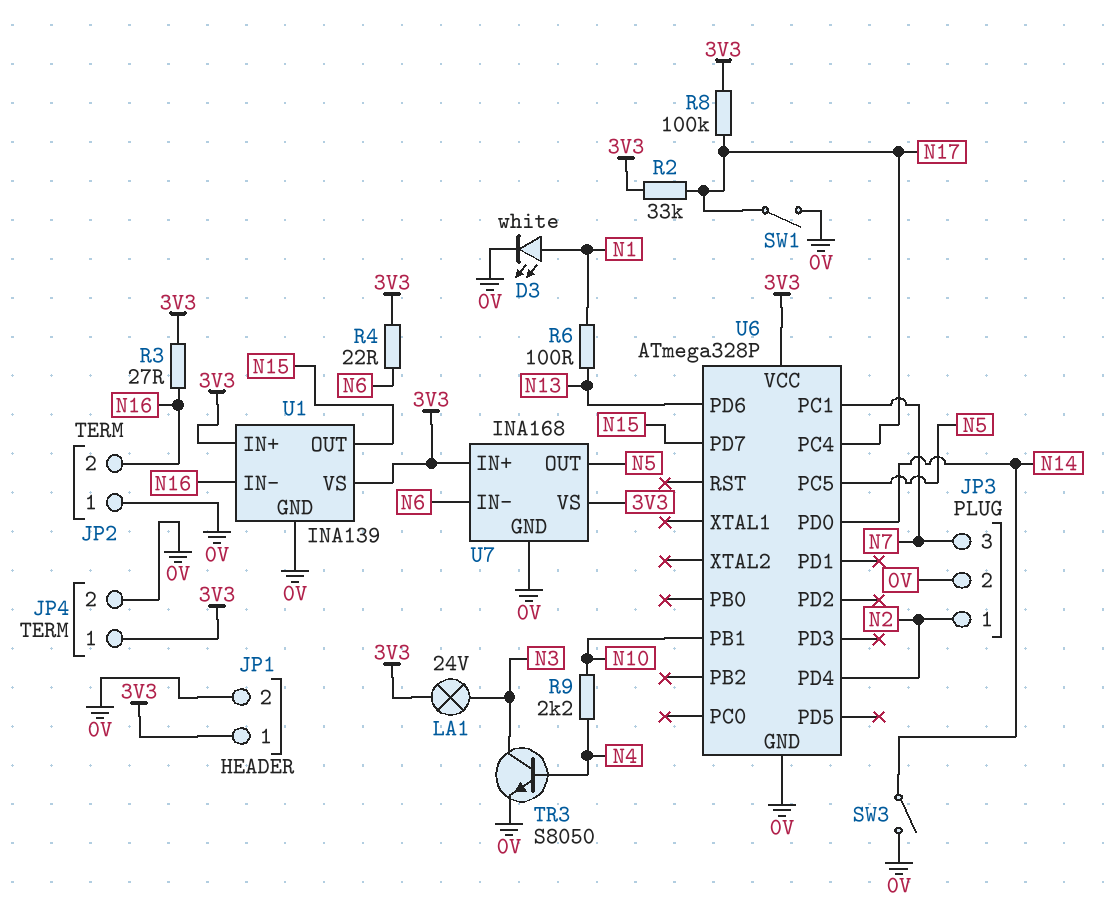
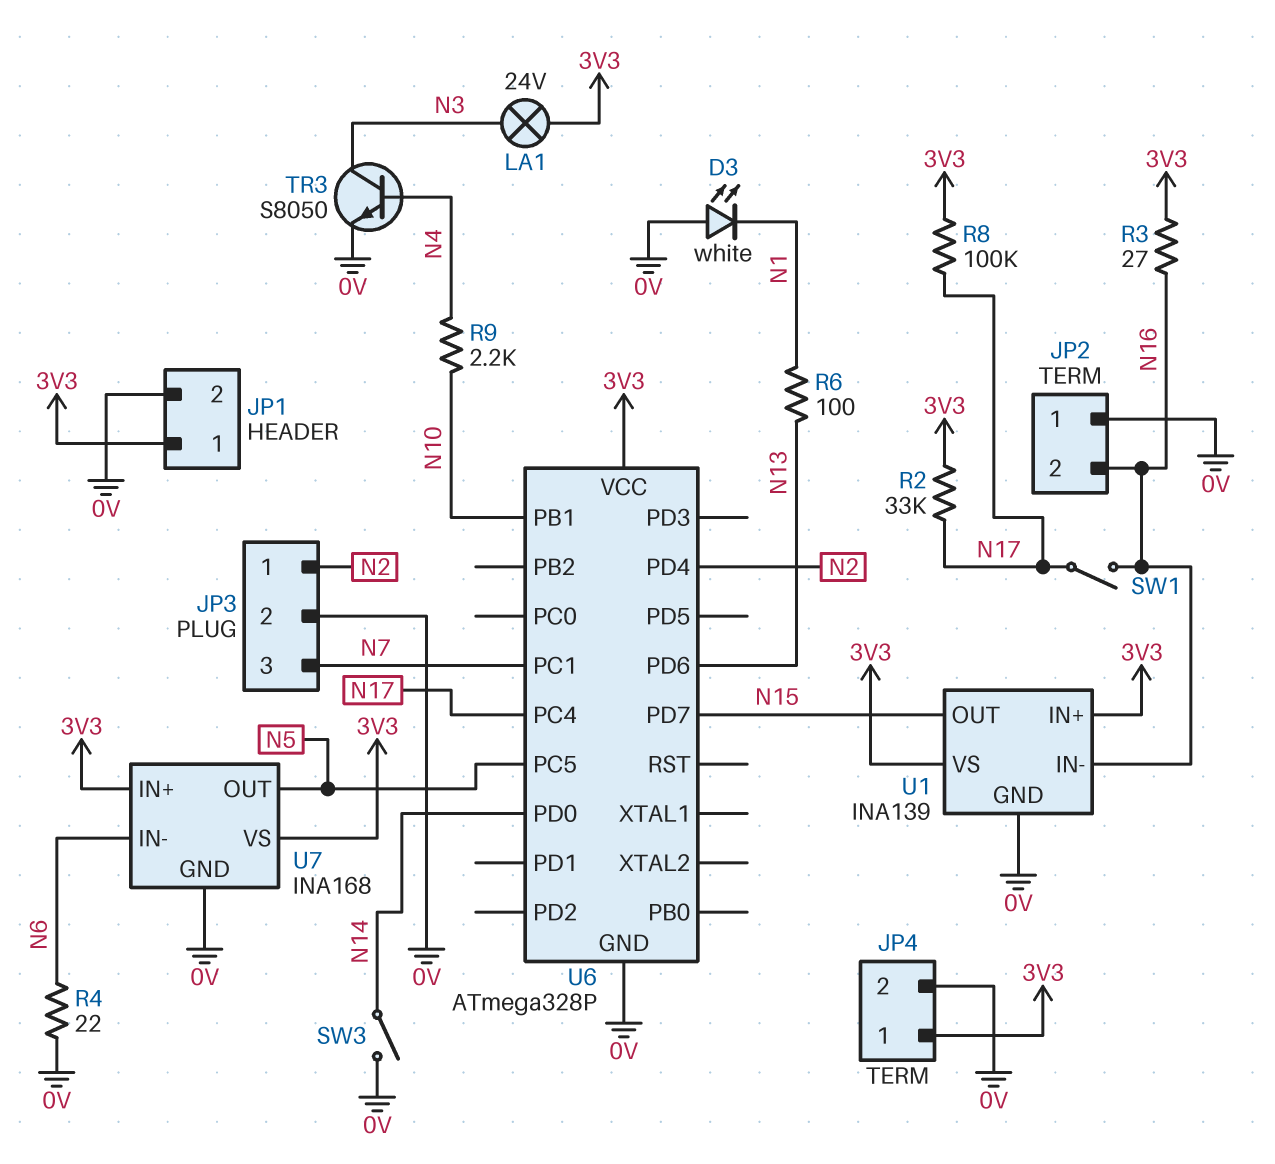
D3: LED white (A N1, K 0V) -> LED white (A 0V, K N1)
R4: 22 (3V3, N6) -> 22 (0V, N6)
SW1: switch (0V, N17) -> switch (N16, N17)

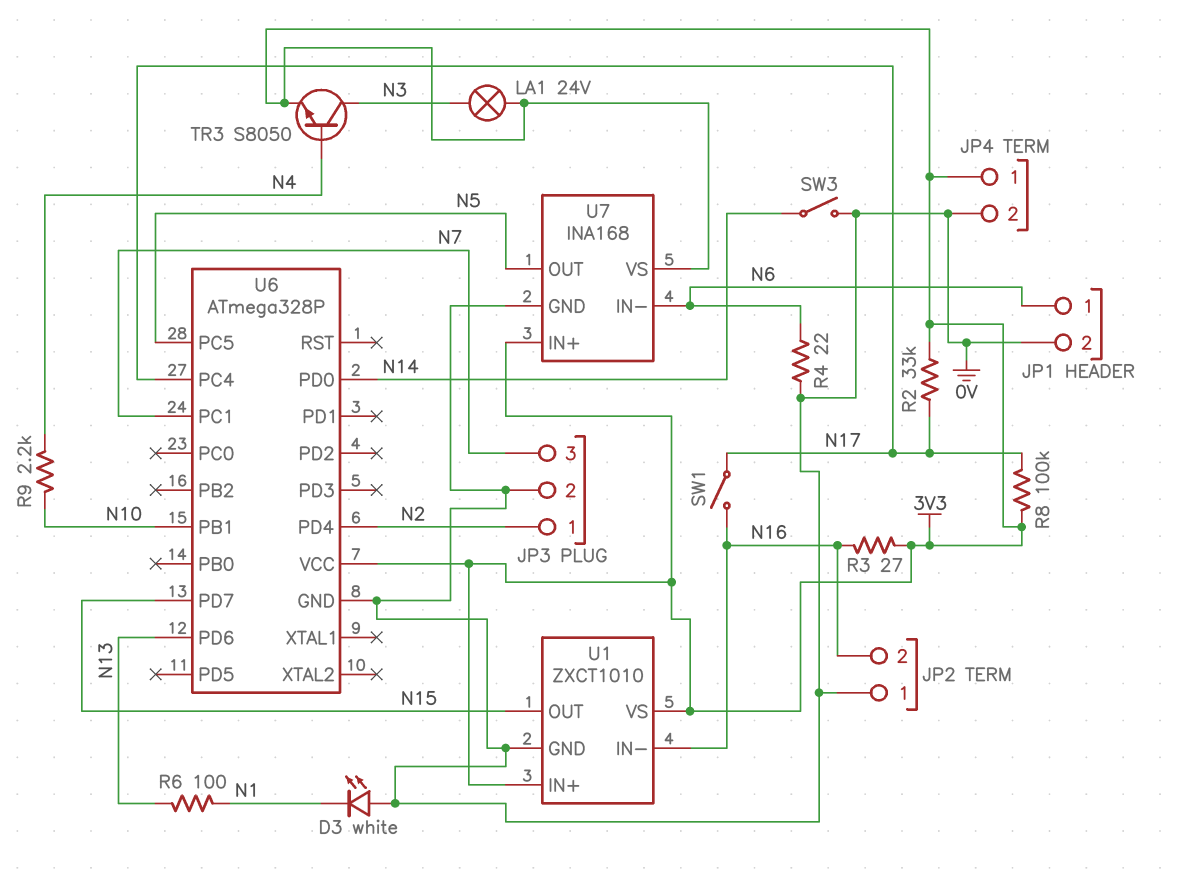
JP1 pin 1: 3V3 -> N6
TR3: NPN S8050 (B N4, C N3, E 0V) -> NPN S8050 (B N4, C N3, E 3V3)
U1: INA139 -> ZXCT1010

